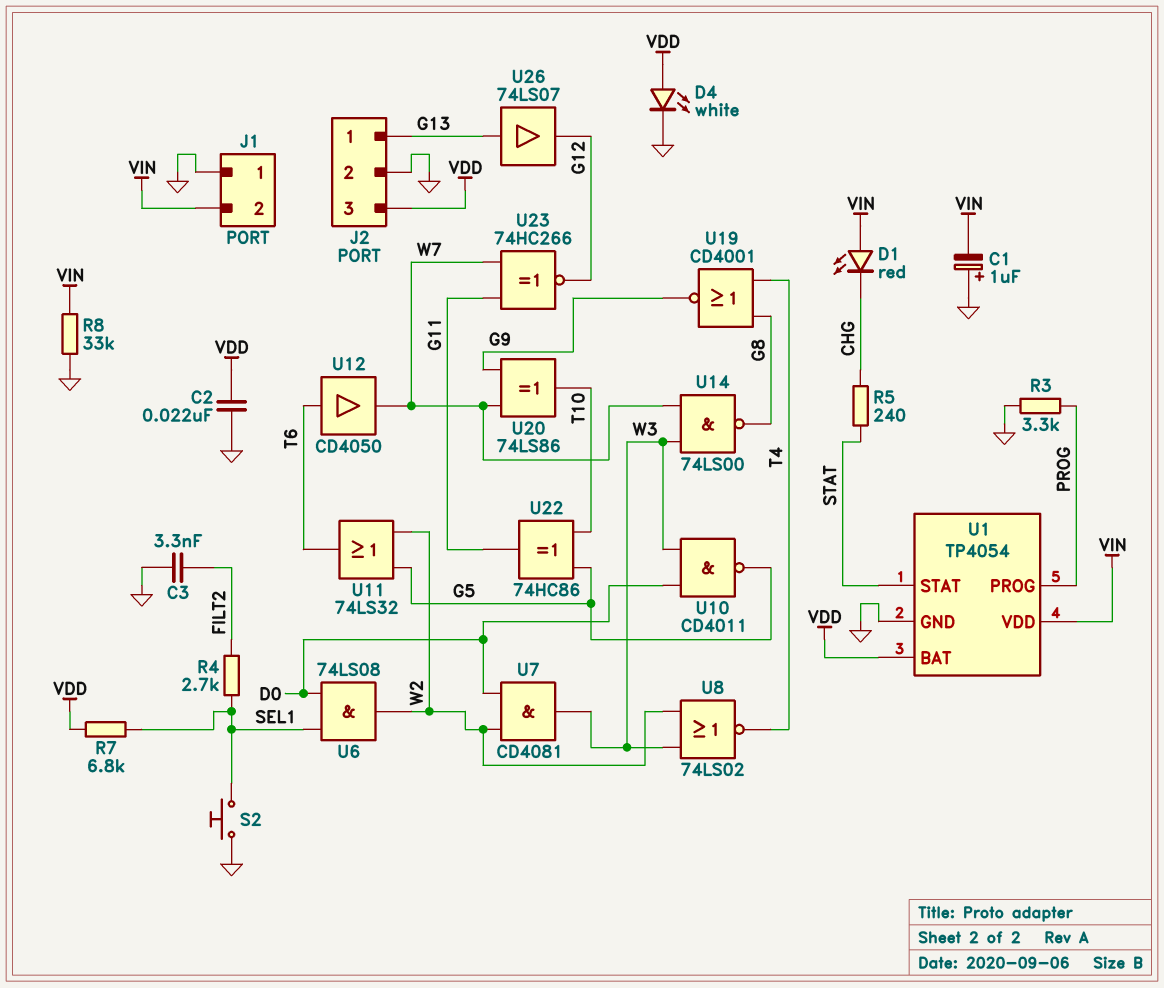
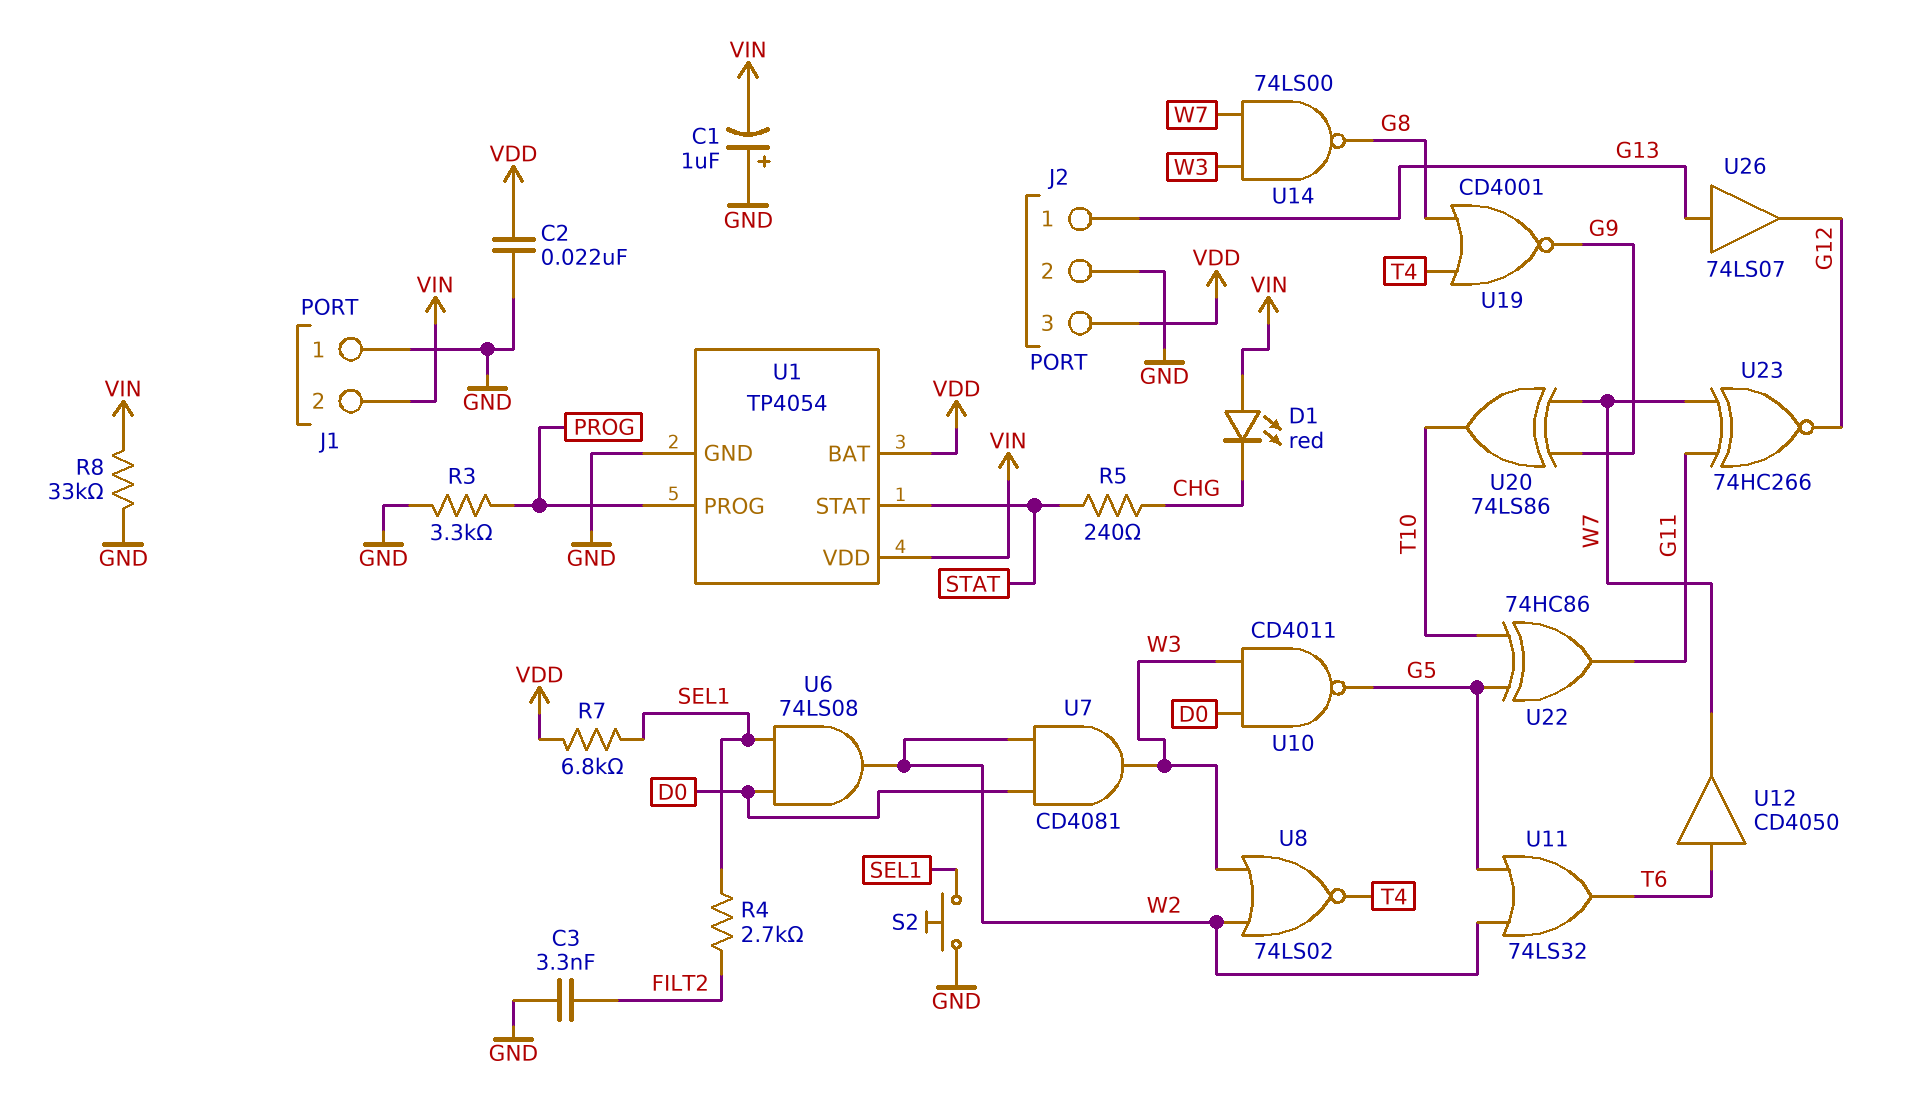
D4: LED white (A VDD, K GND) -> none

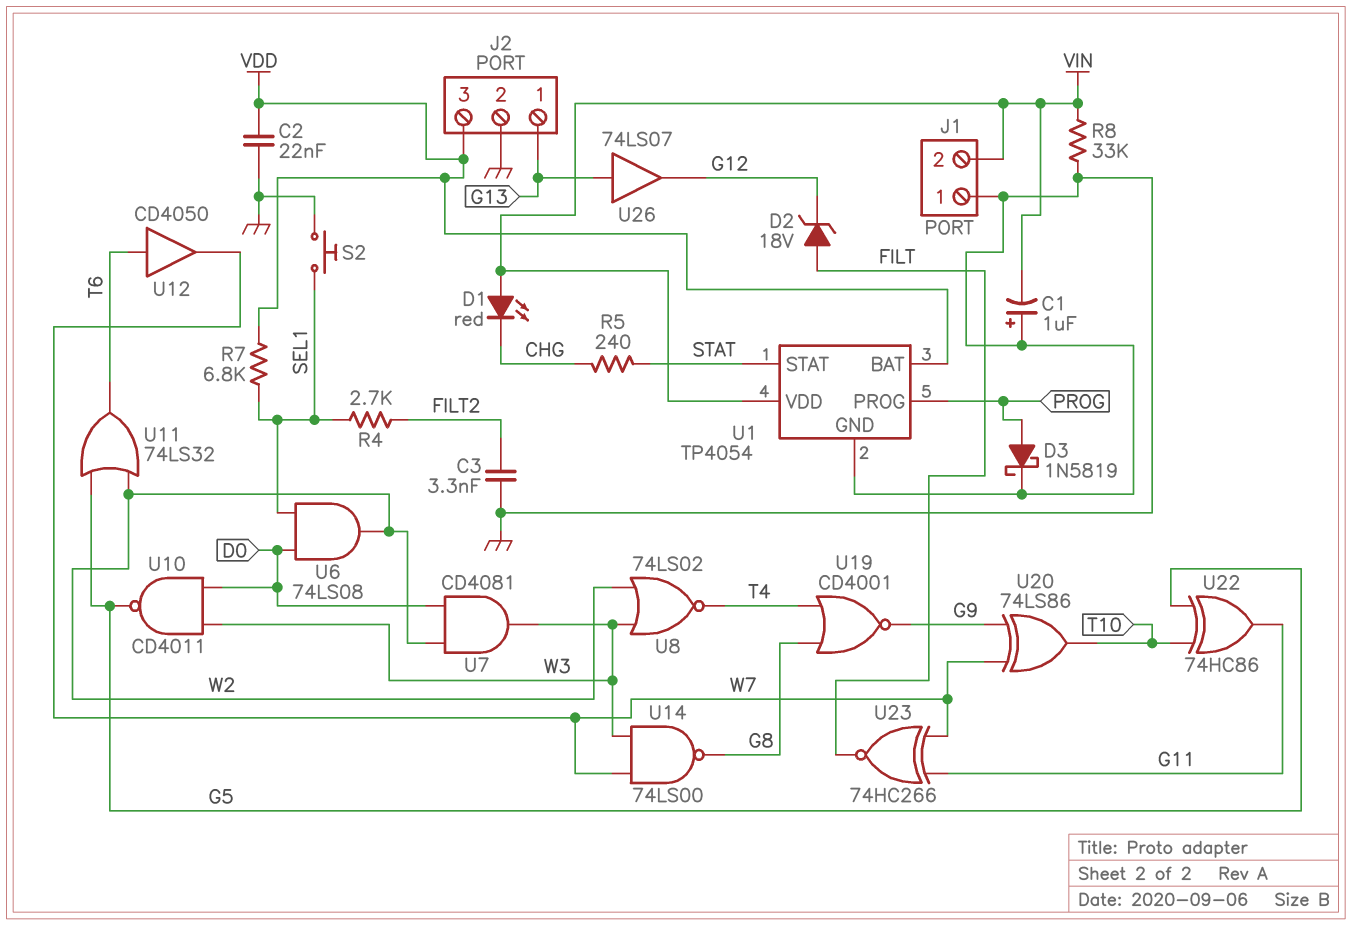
D2: none -> zener 18V (A FILT, K G12)
D3: none -> schottky 1N5819 (A PROG, K GND)
R3: 3.3k (GND, PROG) -> none
U23: XNOR 74HC266 (in G11, in W7, out G12) -> XNOR 74HC266 (in G11, in W7, out FILT)

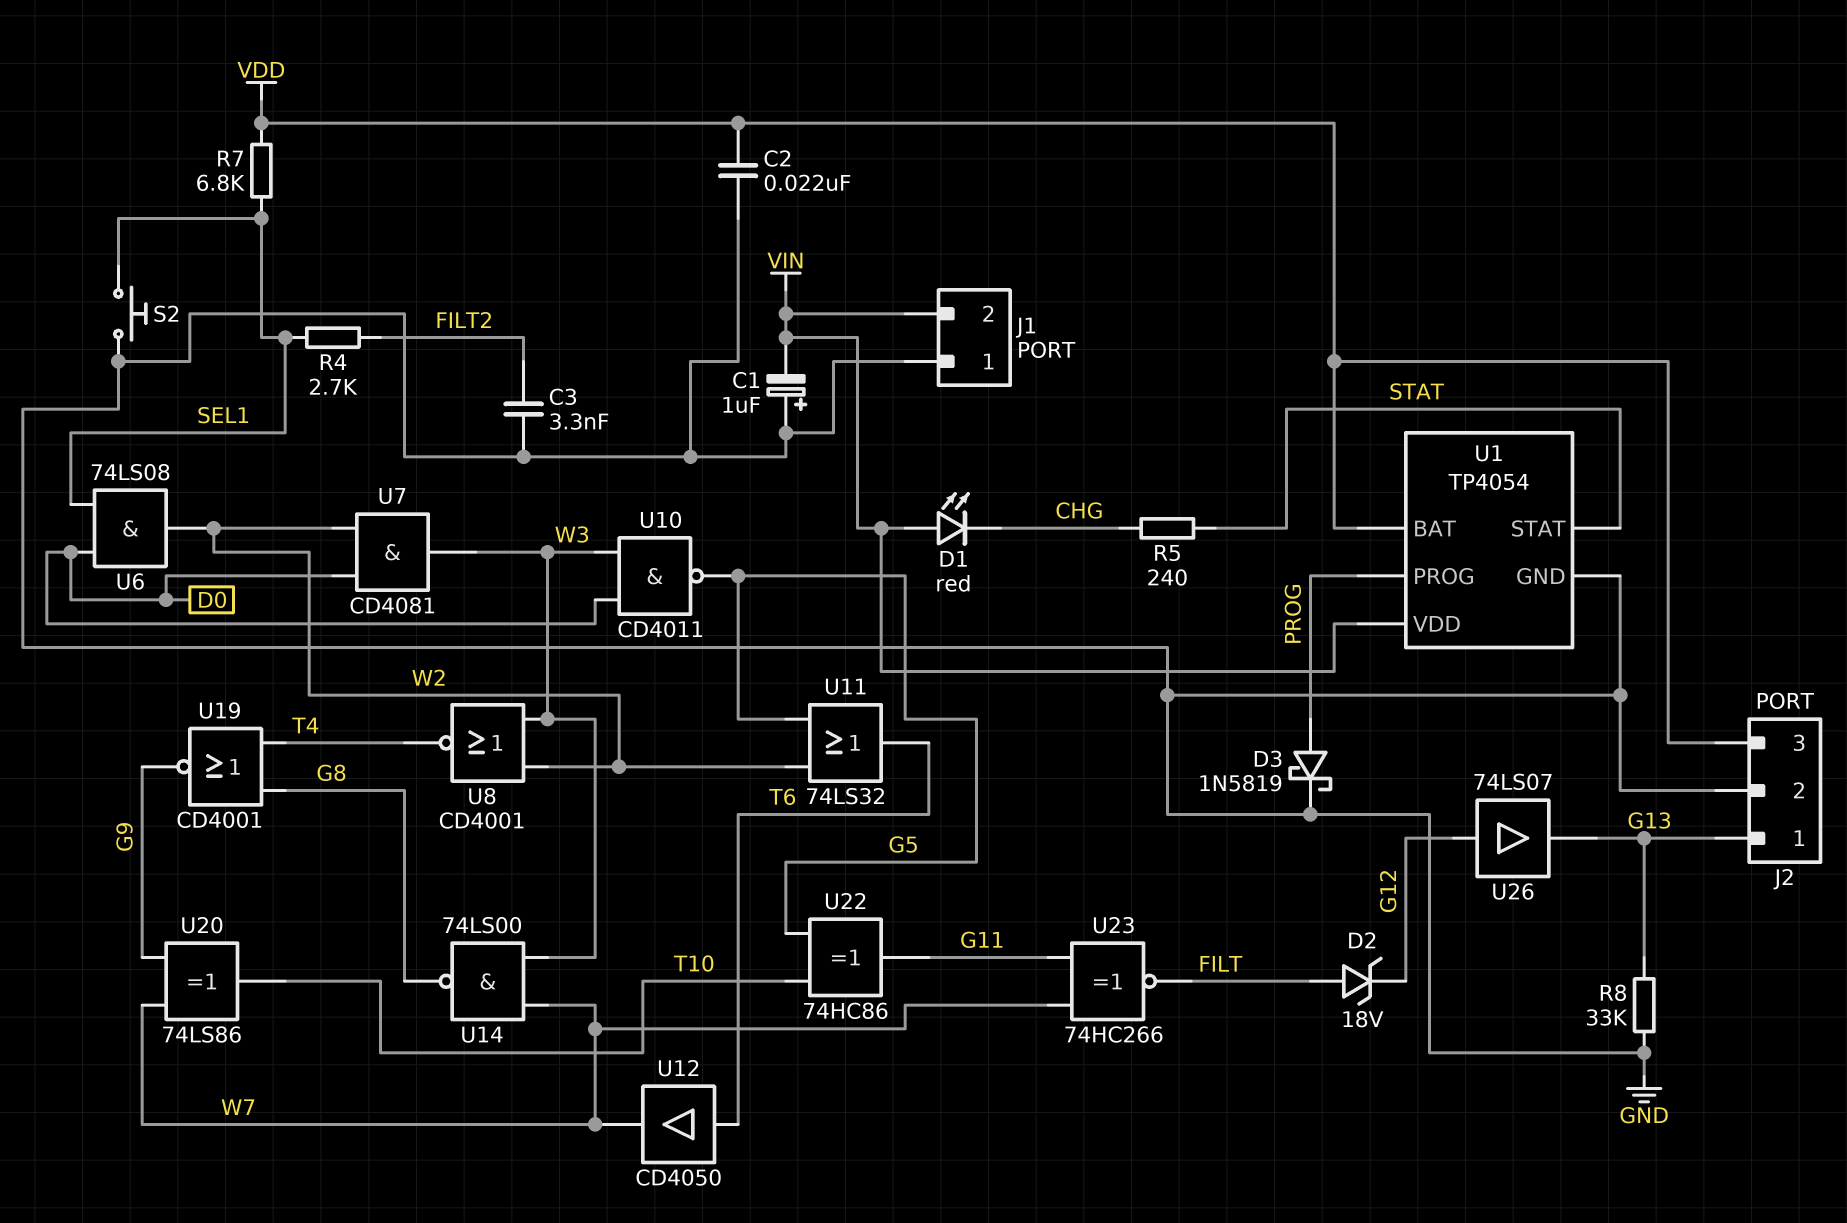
R8: 33k (GND, VIN) -> 33k (G13, GND)
U8: NOR 74LS02 (in W2, in W3, out T4) -> NOR CD4001 (in W2, in W3, out T4)
U26: buffer 74LS07 (in G13, out G12) -> buffer 74LS07 (in G12, out G13)

